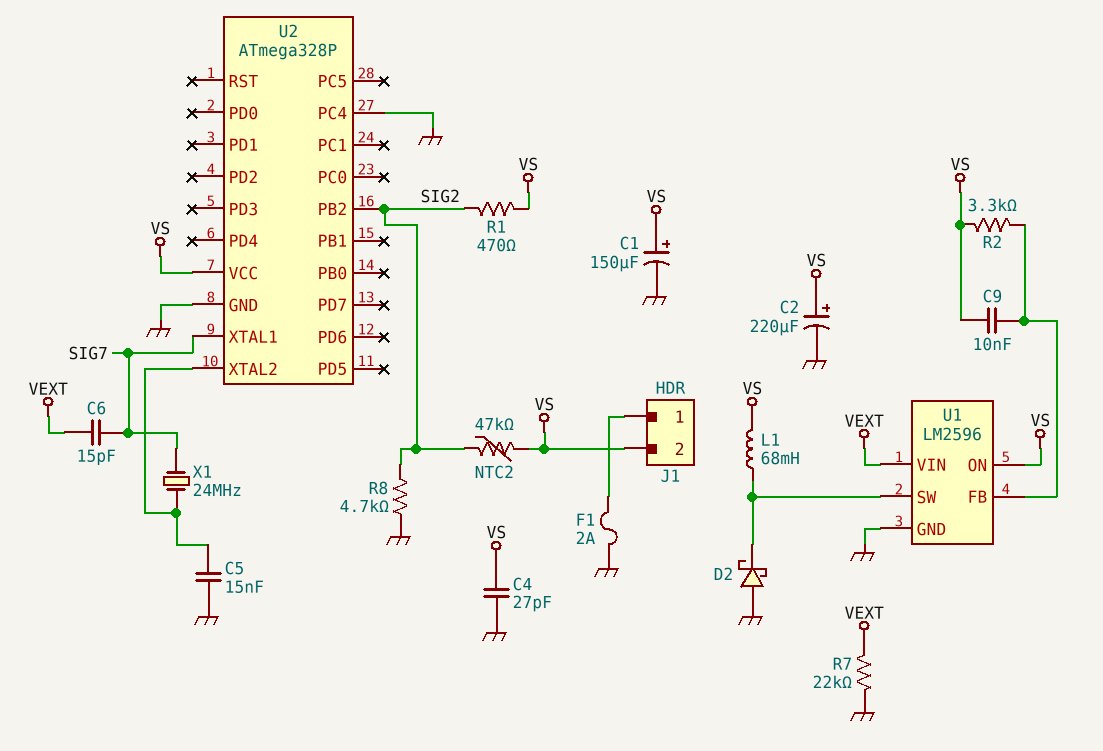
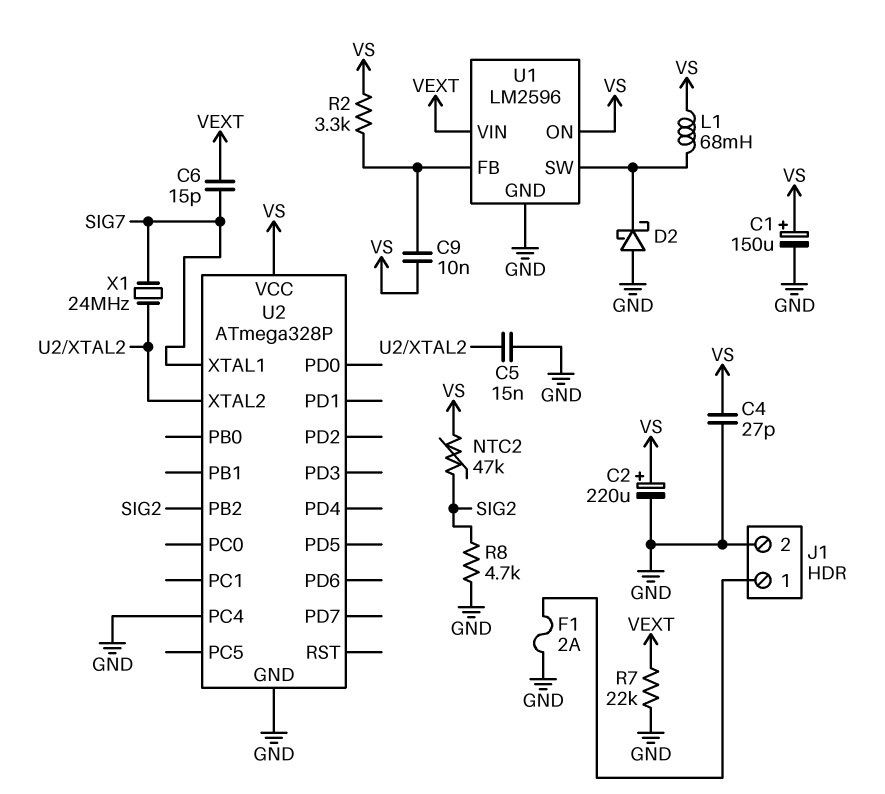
J1 pin 2: VS -> GND
R1: 470 (SIG2, VS) -> none

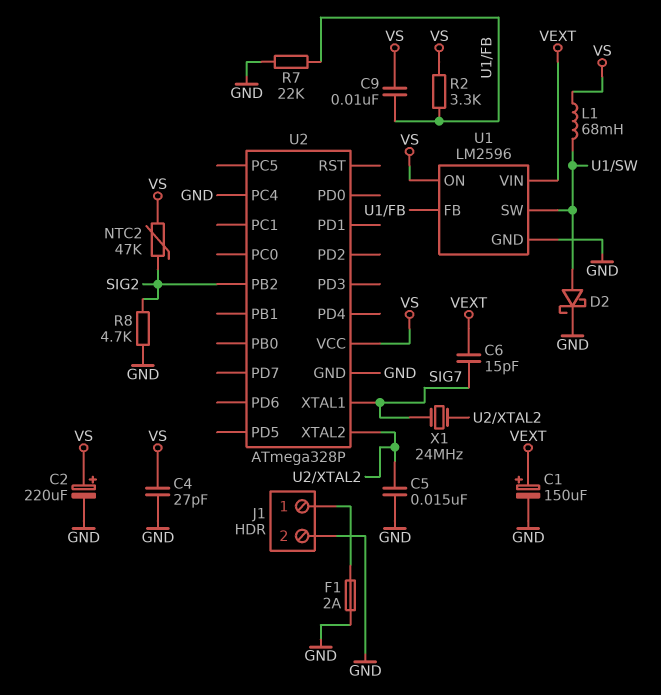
C1: 150uF (plus VS, minus GND) -> 150uF (plus VEXT, minus GND)
D2: schottky (A GND, K U1/SW) -> schottky (A U1/SW, K GND)
R7: 22k (GND, VEXT) -> 22k (GND, U1/FB)

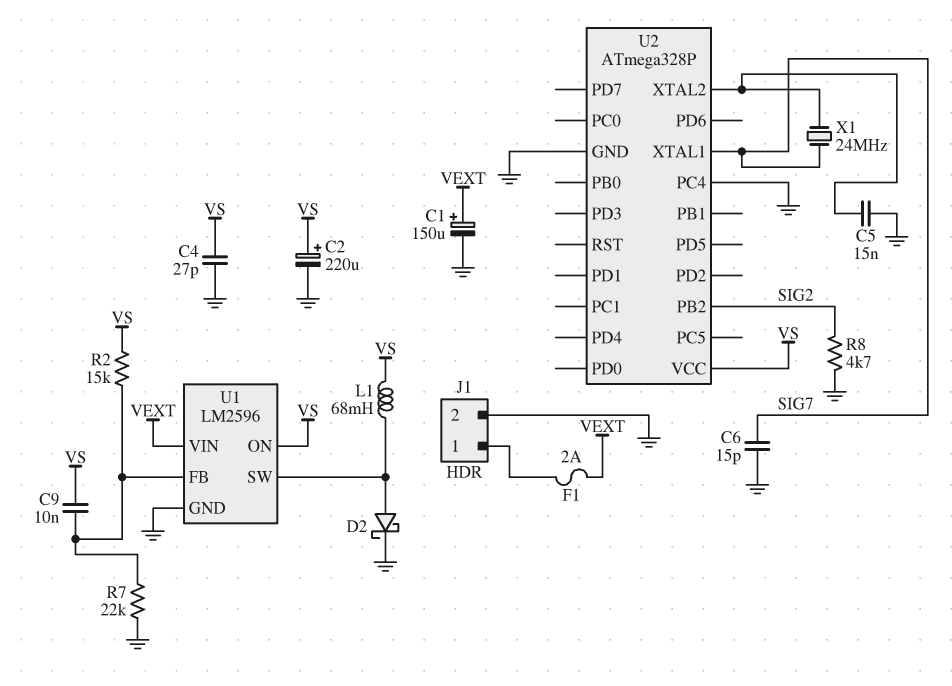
C6: 15pF (SIG7, VEXT) -> 15pF (GND, SIG7)
F1: 2A (GND, J1/1) -> 2A (J1/1, VEXT)
NTC2: 47k (SIG2, VS) -> none
R2: 3.3k (U1/FB, VS) -> 15k (U1/FB, VS)

